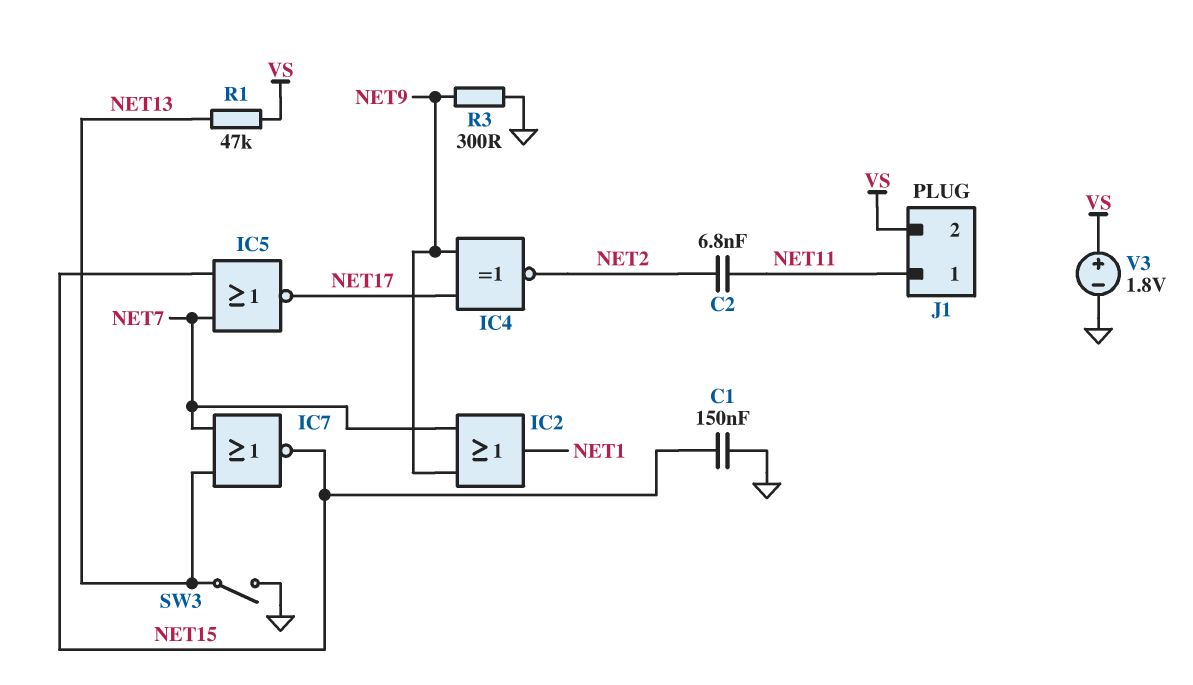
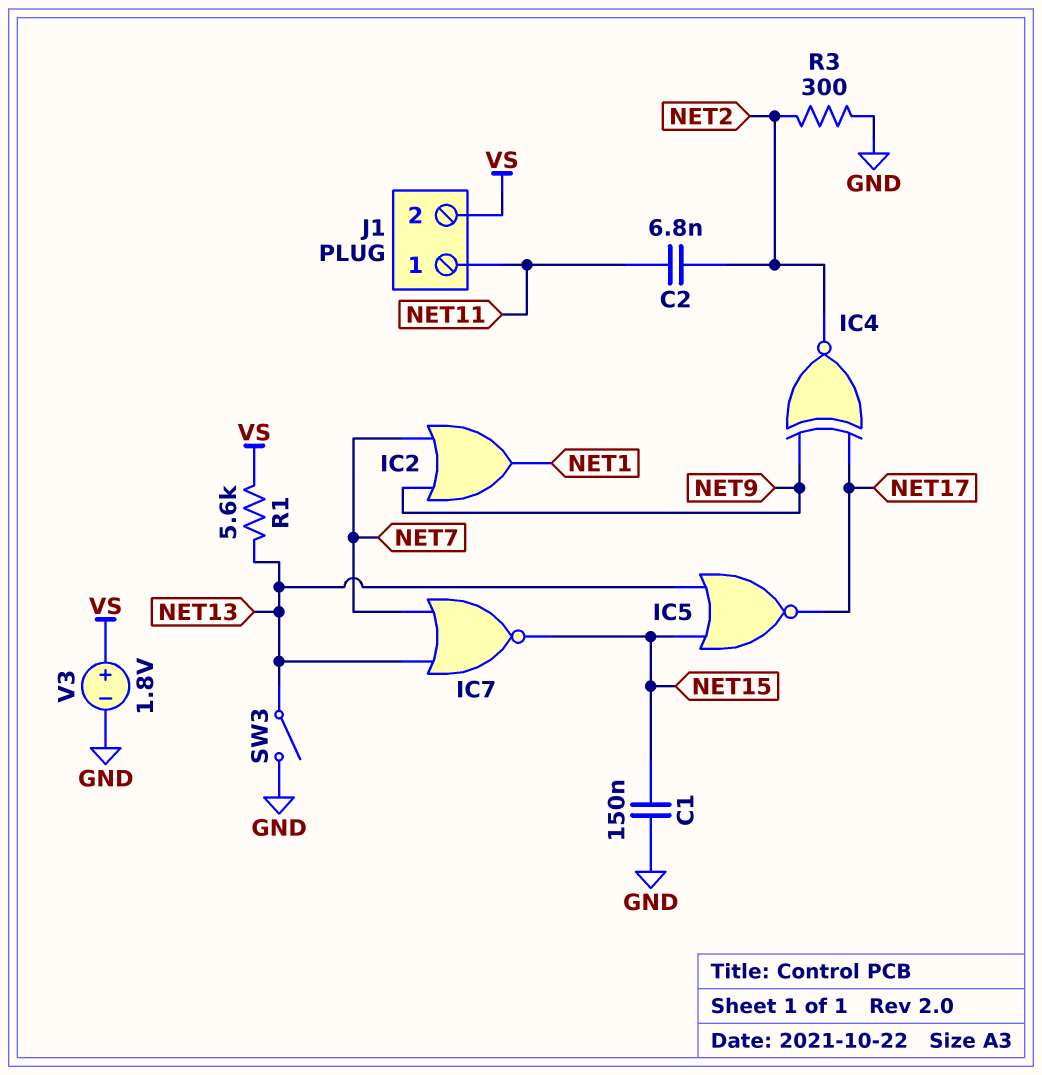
IC5: NOR (in NET7, in NET15, out NET17) -> NOR (in NET13, in NET15, out NET17)
R1: 47k (NET13, VS) -> 5.6k (NET13, VS)
R3: 300 (GND, NET9) -> 300 (GND, NET2)

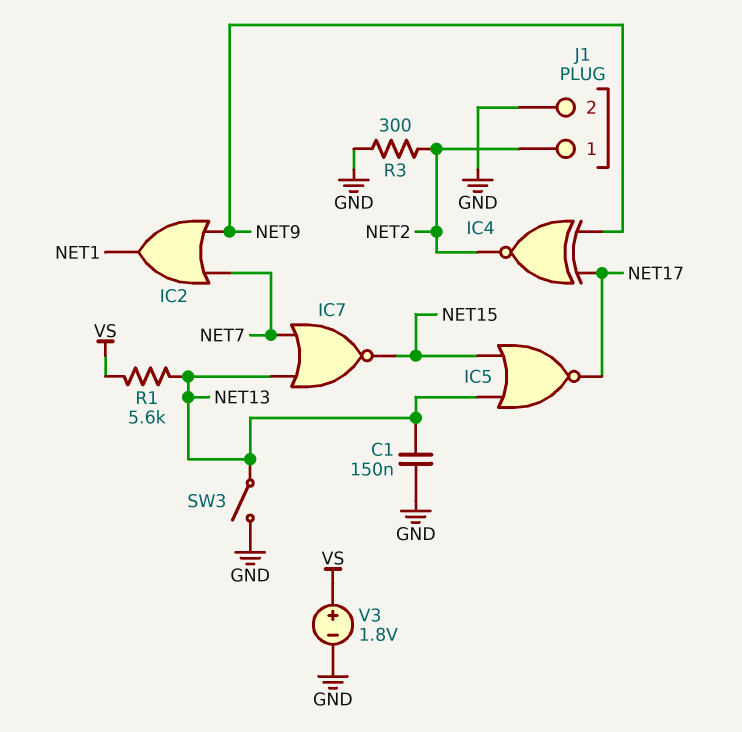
C1: 150nF (GND, NET15) -> 150nF (GND, NET13)
C2: 6.8nF (NET2, NET11) -> none
J1 pin 1: NET11 -> NET2
J1 pin 2: VS -> GND

